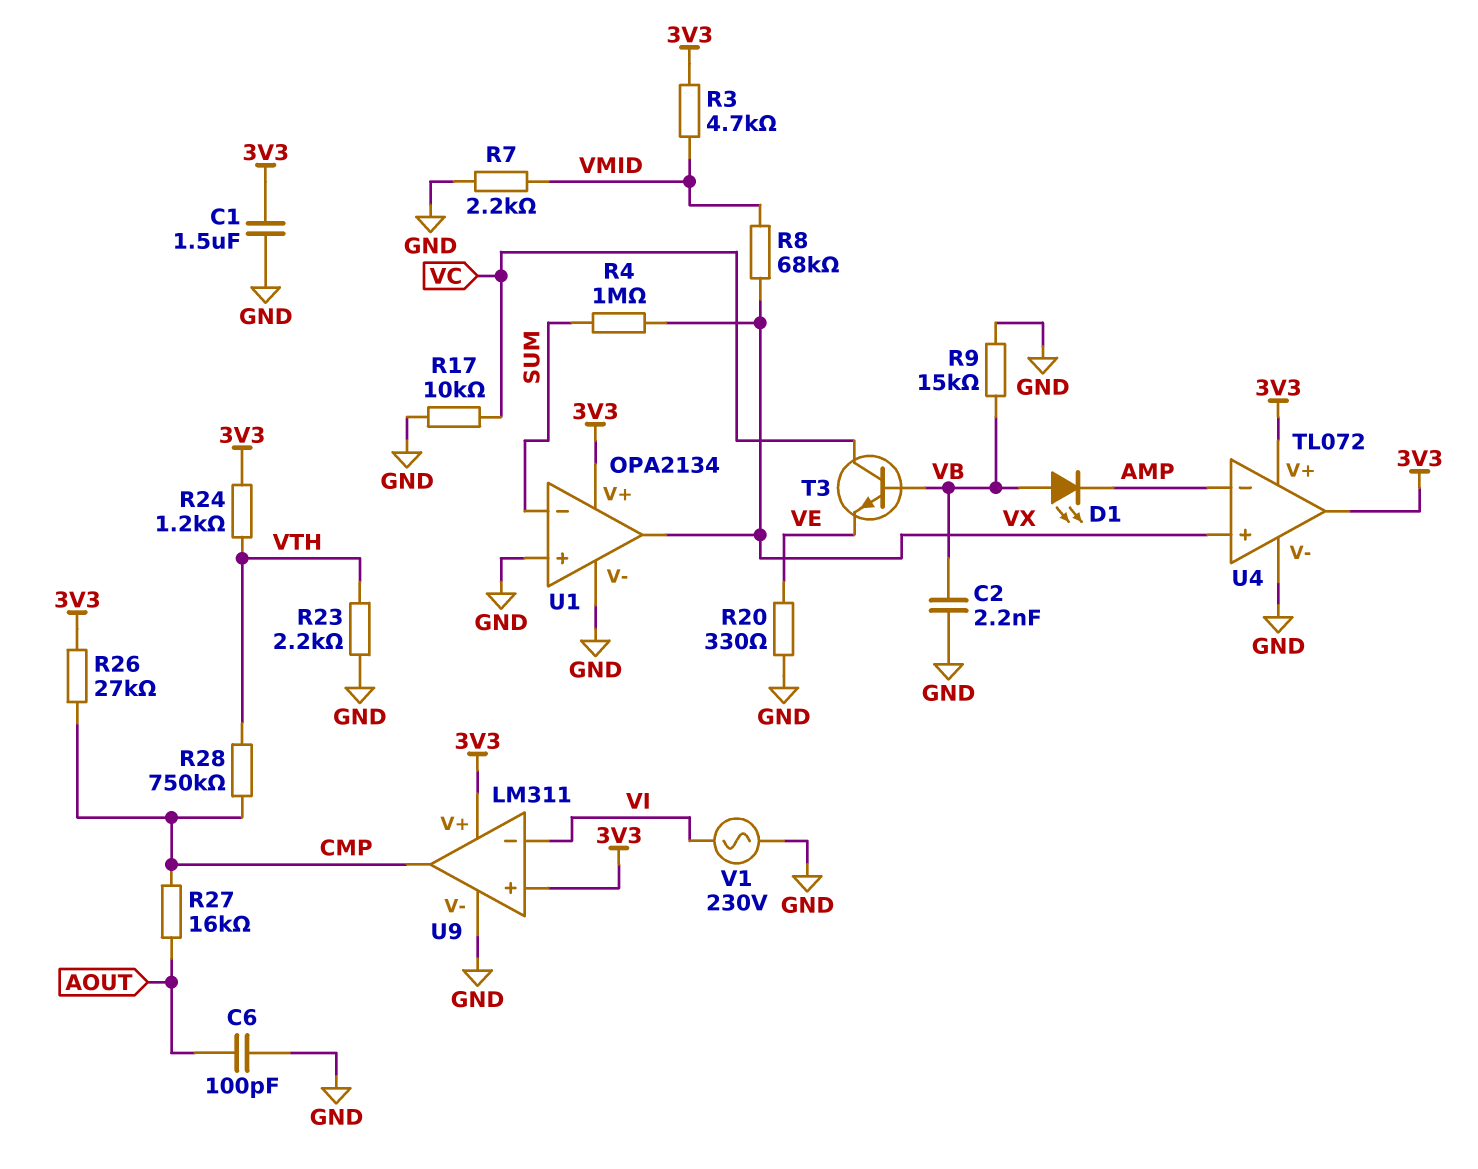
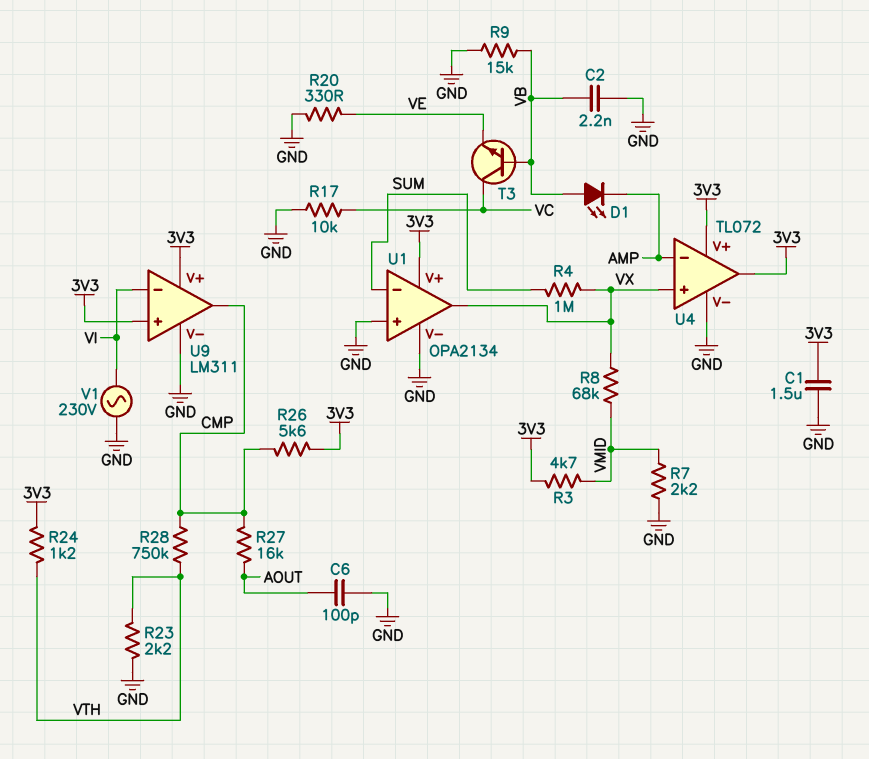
R26: 27k (3V3, CMP) -> 5.6k (3V3, CMP)

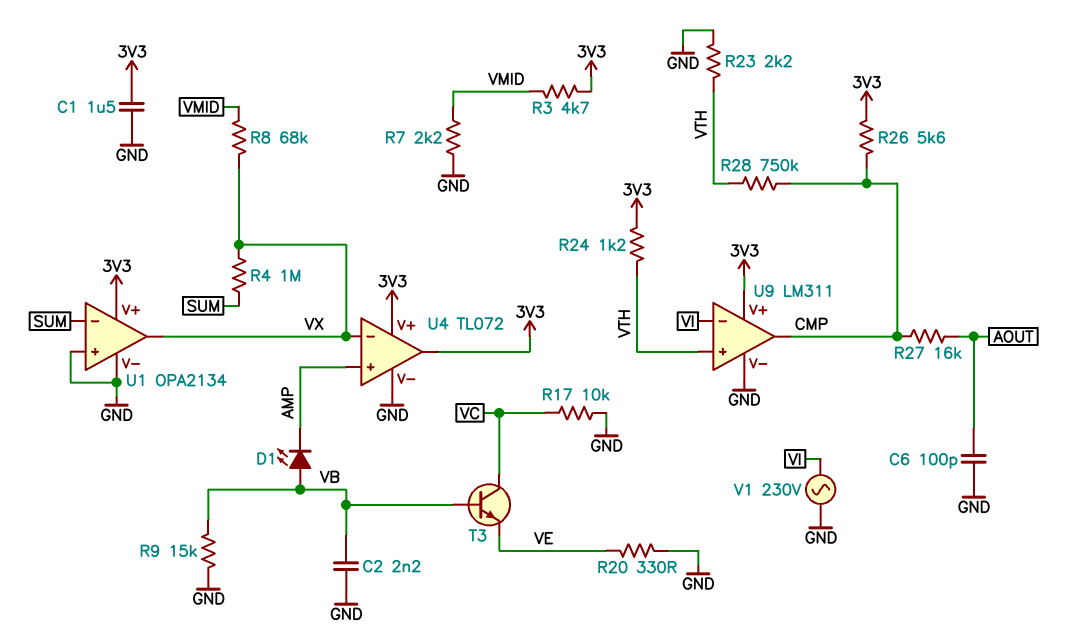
U4 pin in+: VX -> AMP
U4 pin in-: AMP -> VX
U9 pin in+: 3V3 -> VTH

